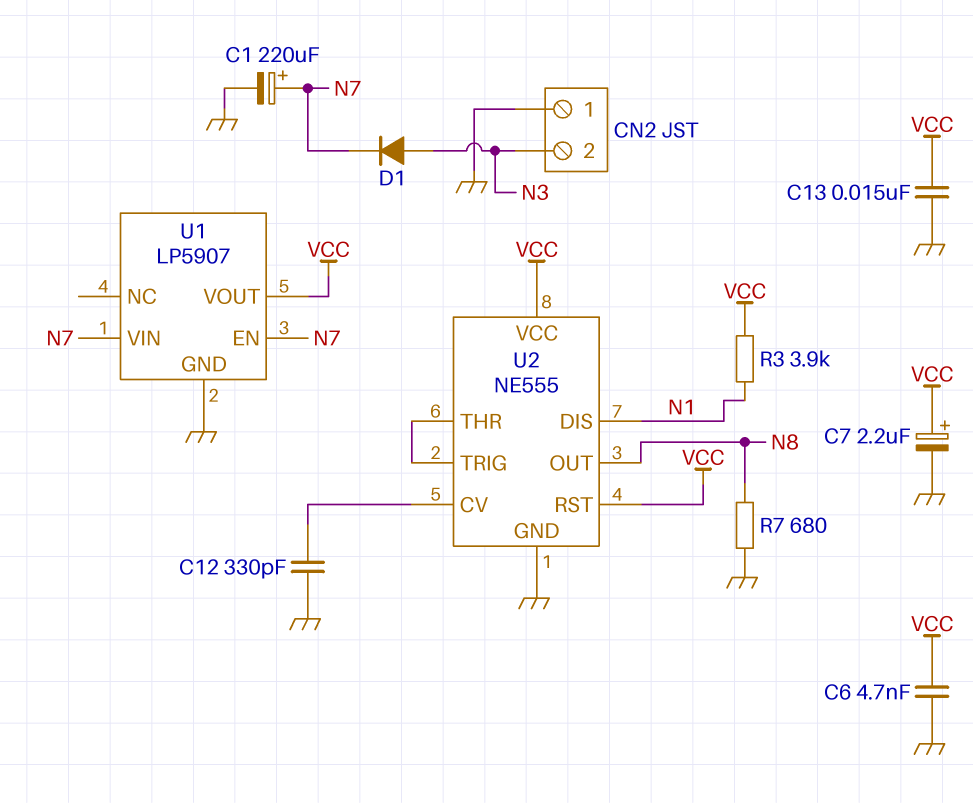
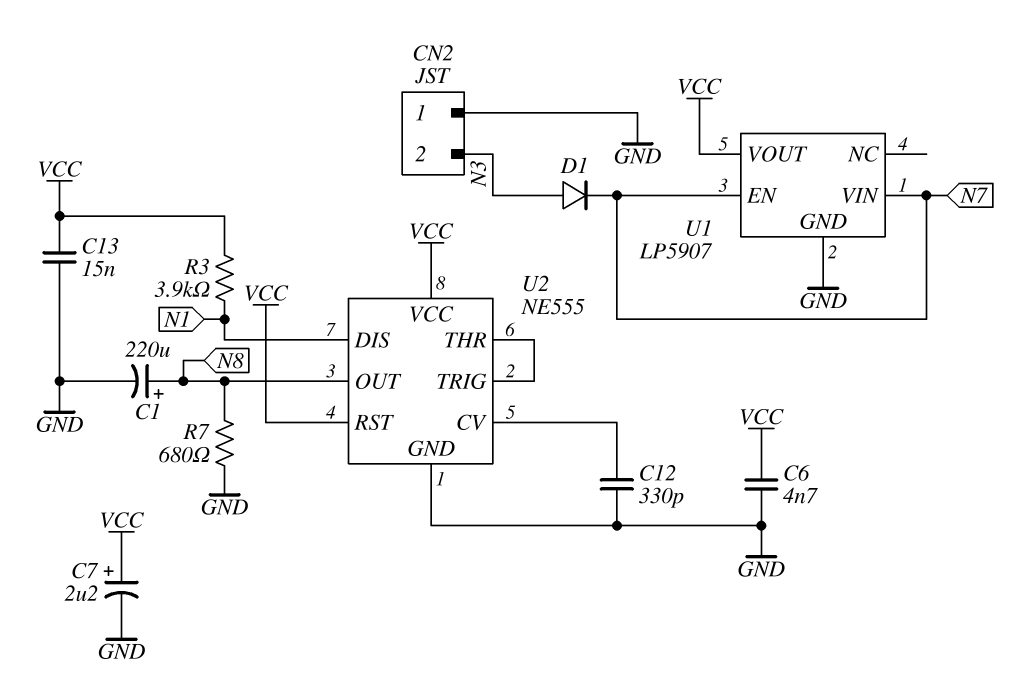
C1: 220uF (plus N7, minus GND) -> 220uF (plus N8, minus GND)

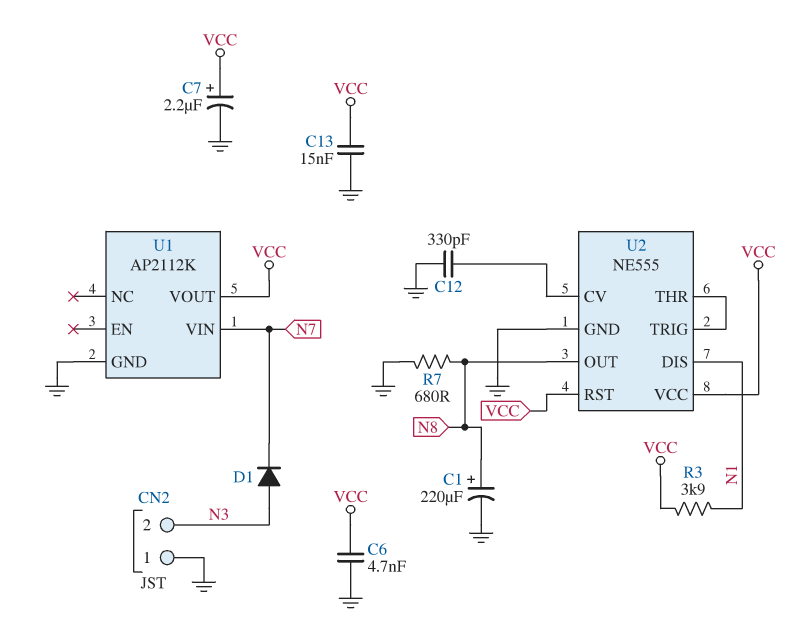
U1: LP5907 -> AP2112K
U1 pin EN: N7 -> none

